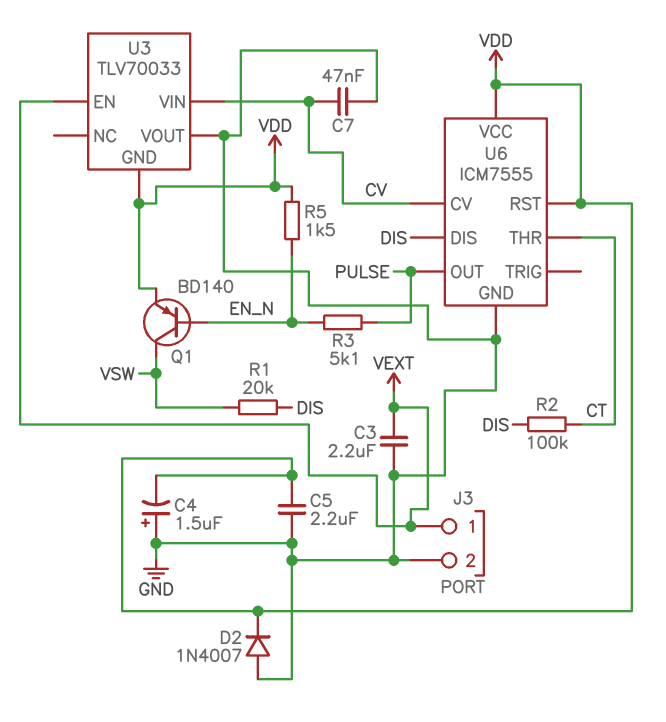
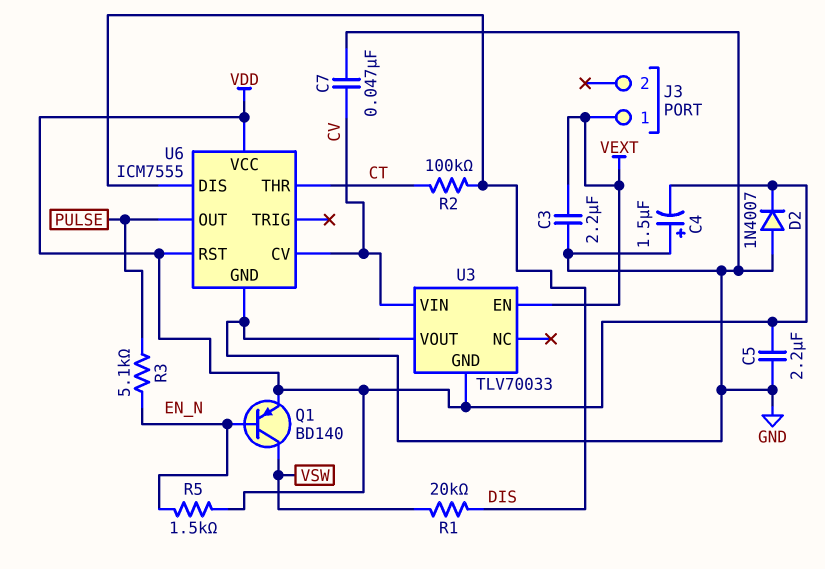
J3 pin 2: GND -> none

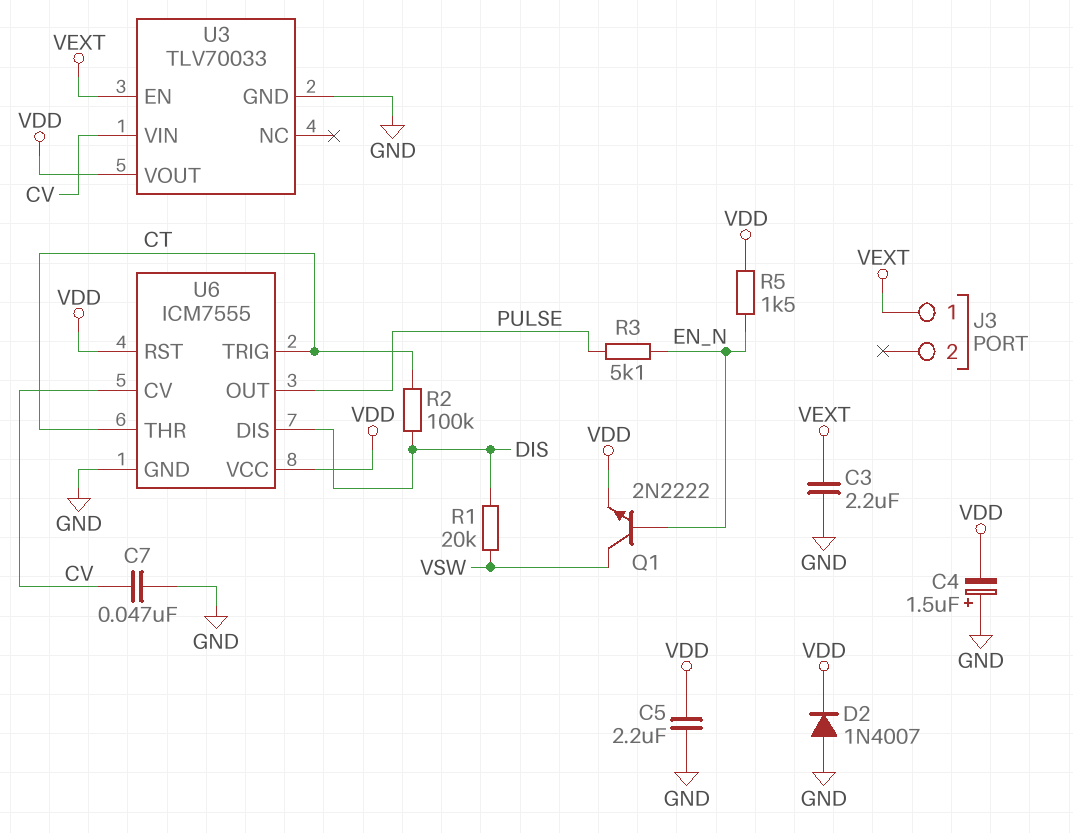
Q1: PNP BD140 (B EN_N, C VSW, E VDD) -> NPN 2N2222 (B EN_N, C VSW, E VDD)
U3 pin GND: VDD -> GND
U3 pin VOUT: GND -> VDD
U6 pin TRIG: none -> CT

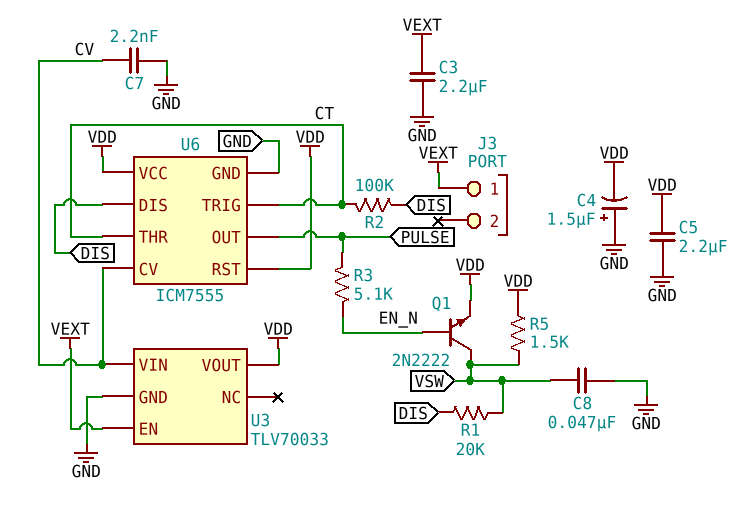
C7: 47nF (CV, GND) -> 2.2nF (CV, GND)
C8: none -> 47nF (GND, VSW)
D2: diode 1N4007 (A GND, K VDD) -> none
R5: 1.5k (EN_N, VDD) -> 1.5k (VDD, VSW)

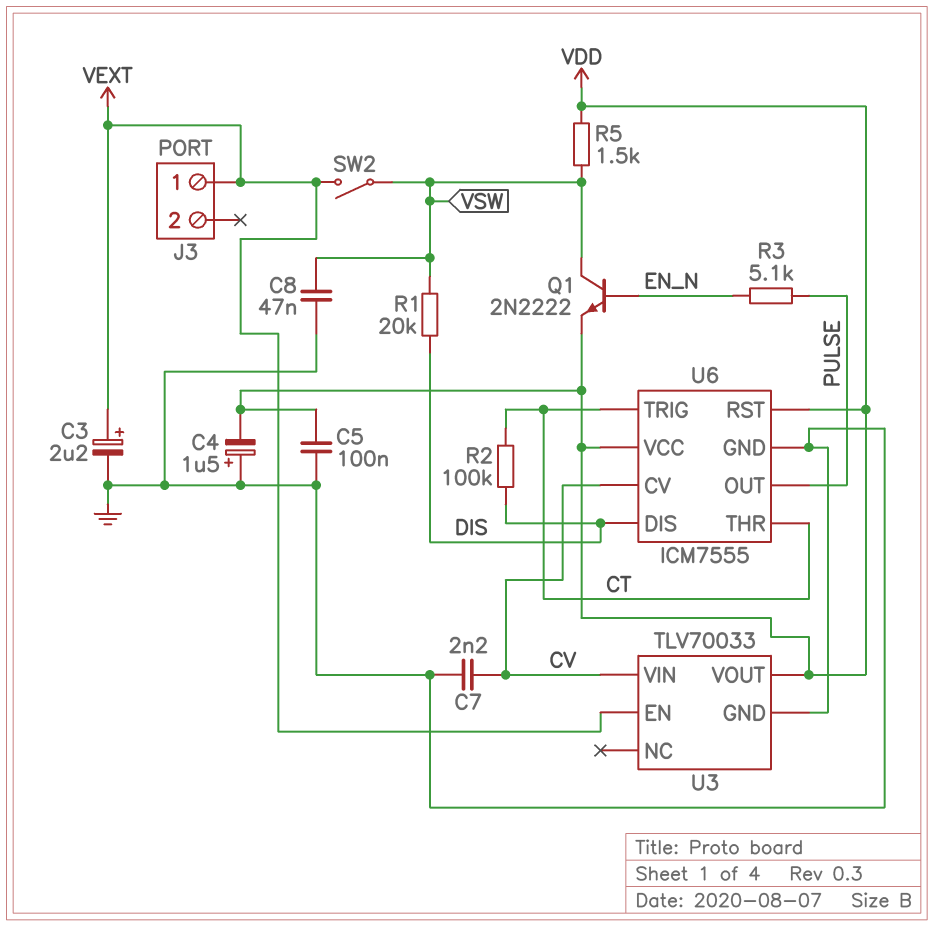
C3: 2.2uF (GND, VEXT) -> 2.2uF (plus VEXT, minus GND)
C5: 2.2uF (GND, VDD) -> 100nF (GND, VDD)
SW2: none -> switch (VEXT, VSW)

